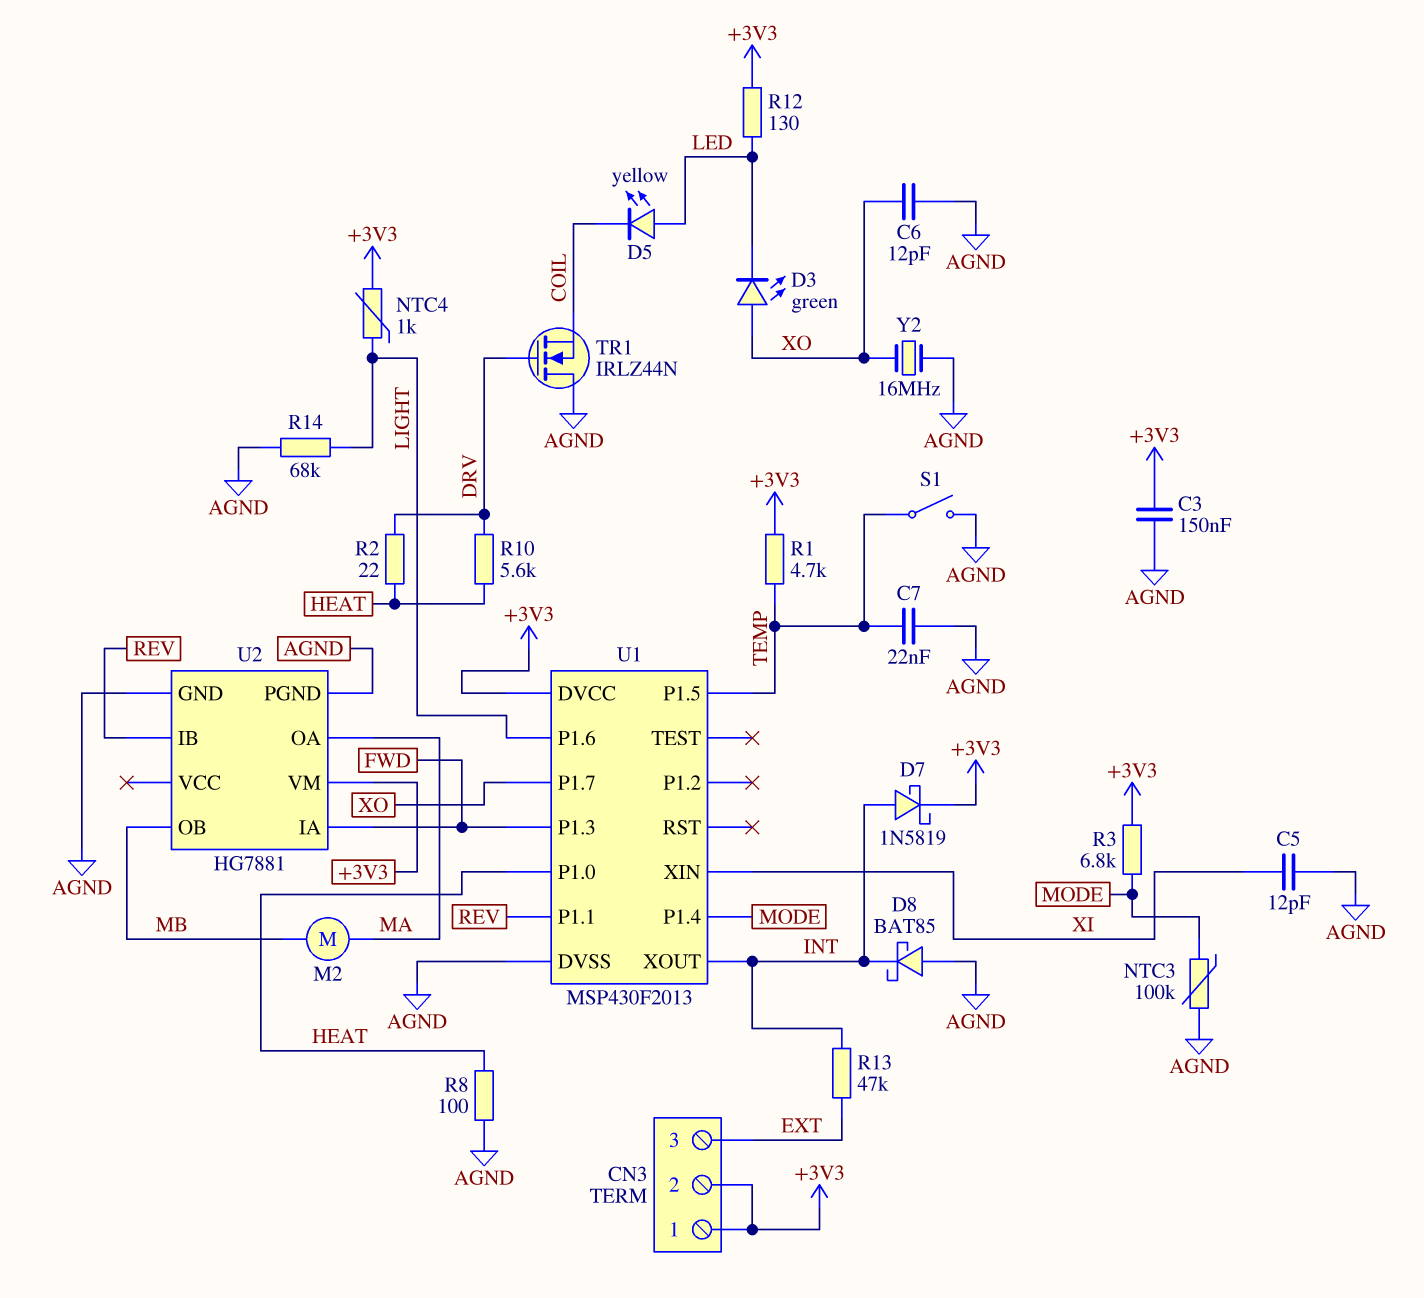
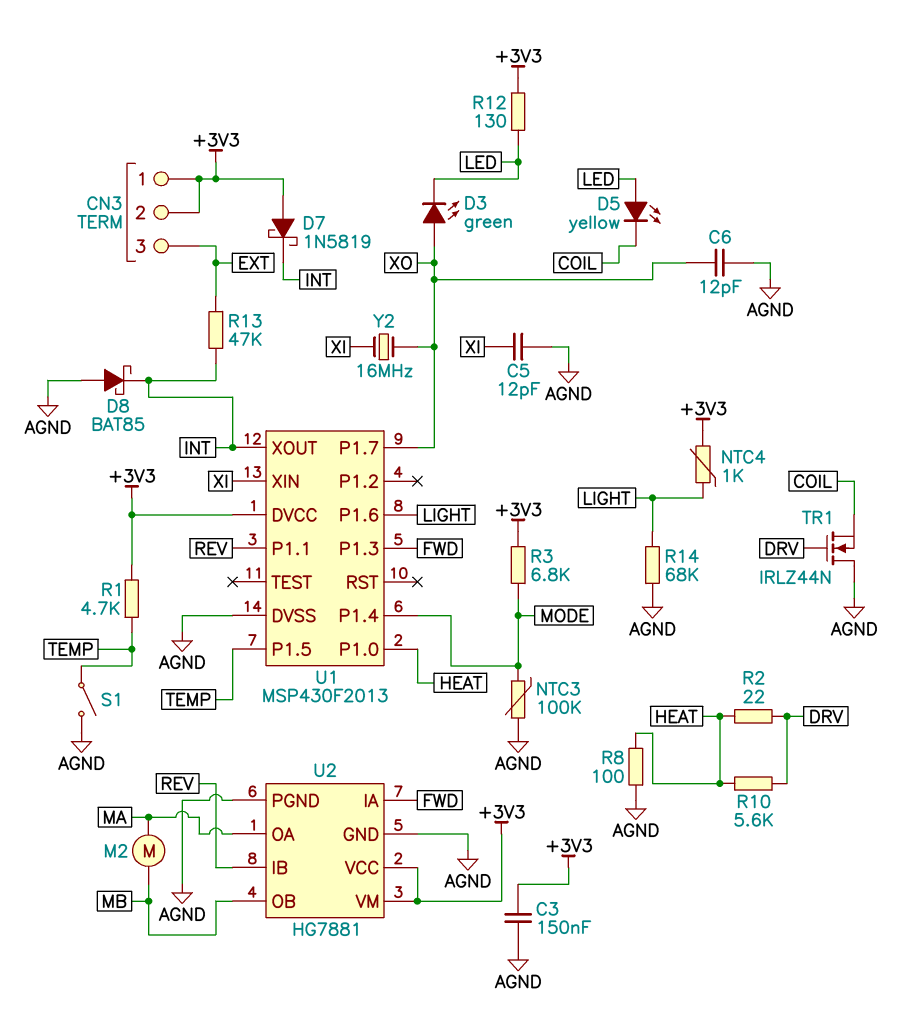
C7: 22nF (AGND, TEMP) -> none
D7: schottky 1N5819 (A INT, K +3V3) -> schottky 1N5819 (A +3V3, K INT)
U2 pin VCC: none -> +3V3
Y2: 16MHz (AGND, XO) -> 16MHz (XI, XO)

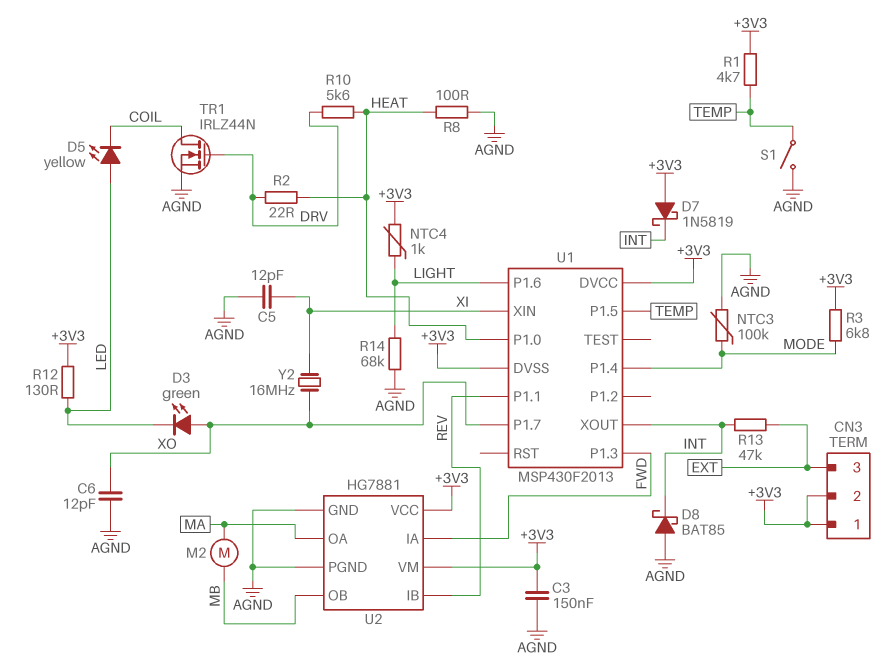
TR1: NMOS IRLZ44N (G DRV, D AGND, S COIL) -> NMOS IRLZ44N (G DRV, D COIL, S AGND)
U1 pin DVSS: AGND -> +3V3

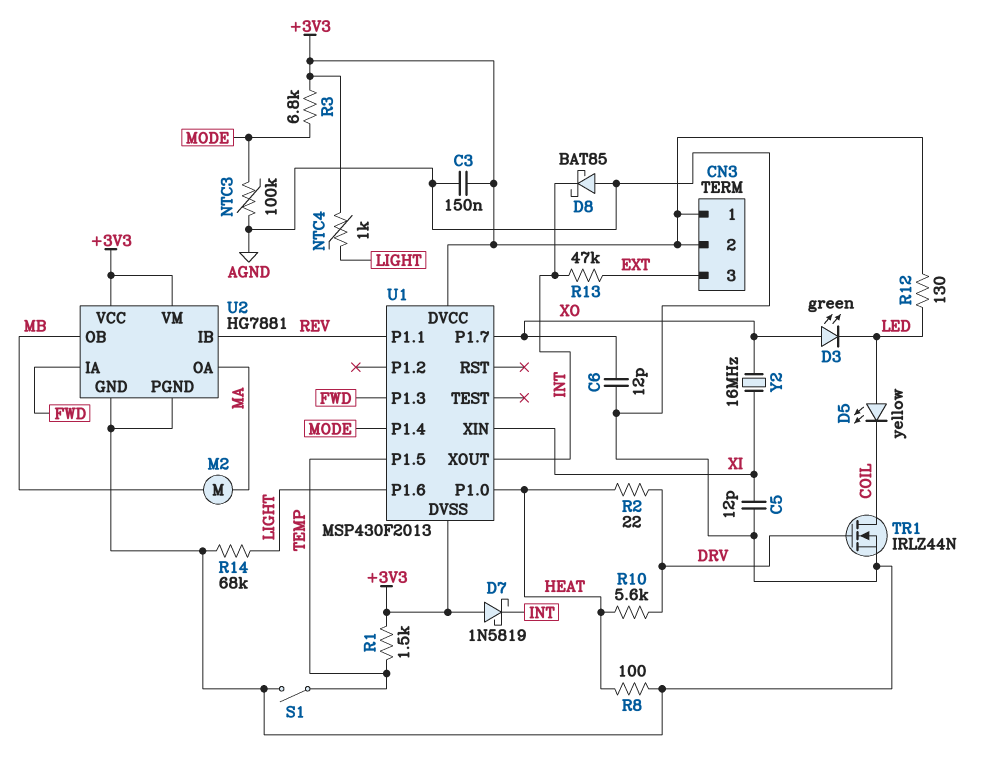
R1: 4.7k (+3V3, TEMP) -> 1.5k (+3V3, TEMP)

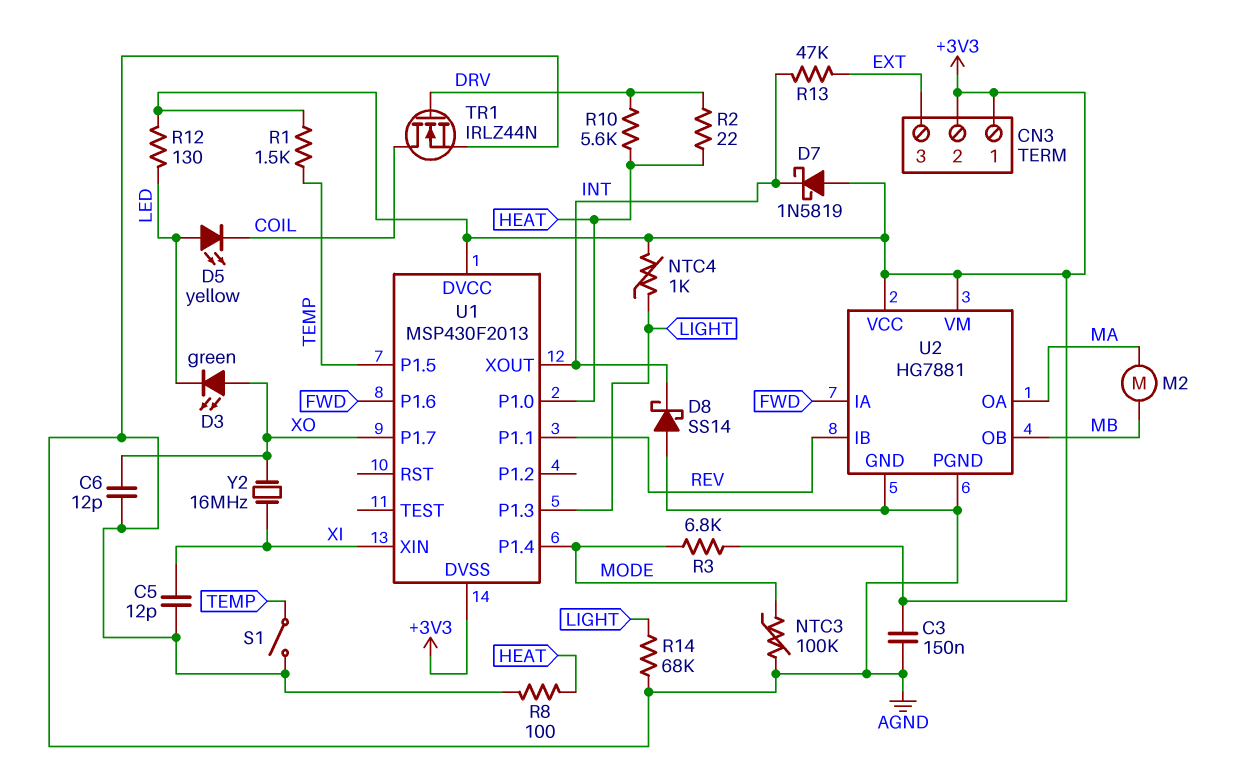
D8: schottky BAT85 (A AGND, K INT) -> schottky SS14 (A AGND, K INT)
U1 pin P1.3: FWD -> LIGHT
U1 pin P1.6: LIGHT -> FWD

